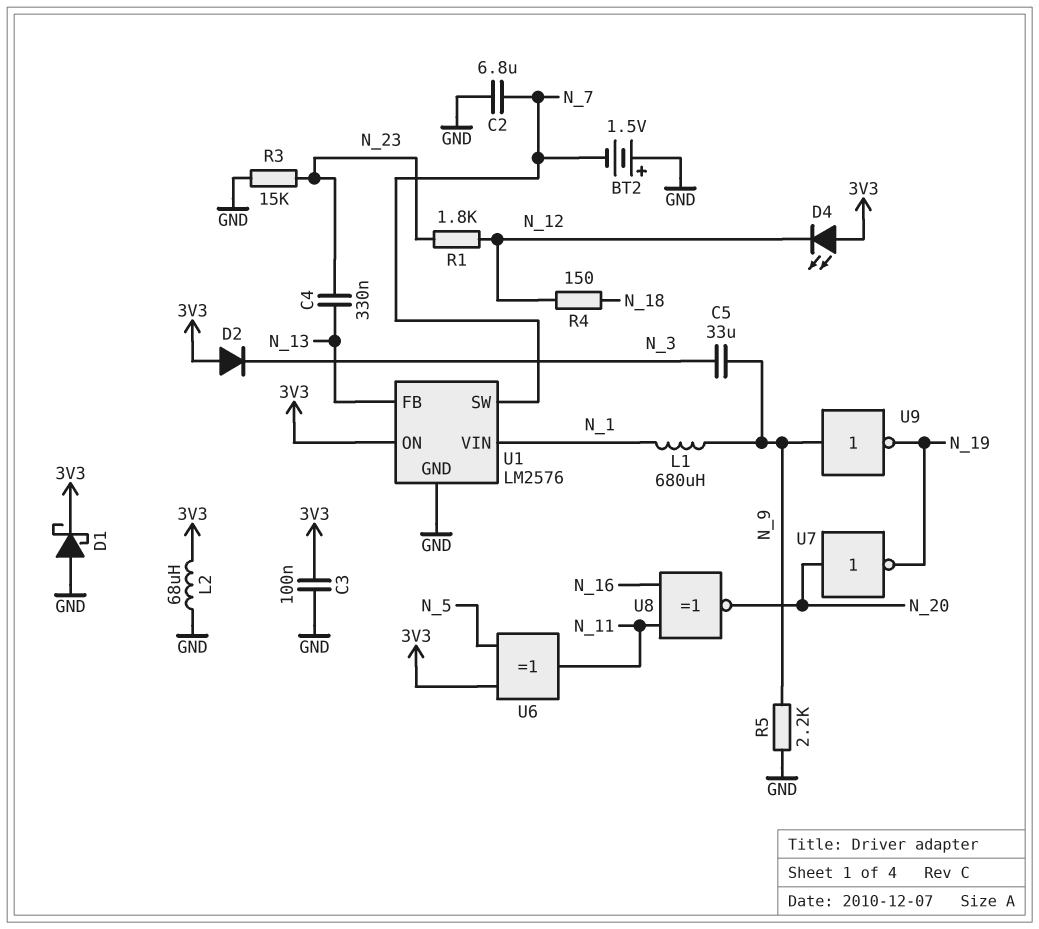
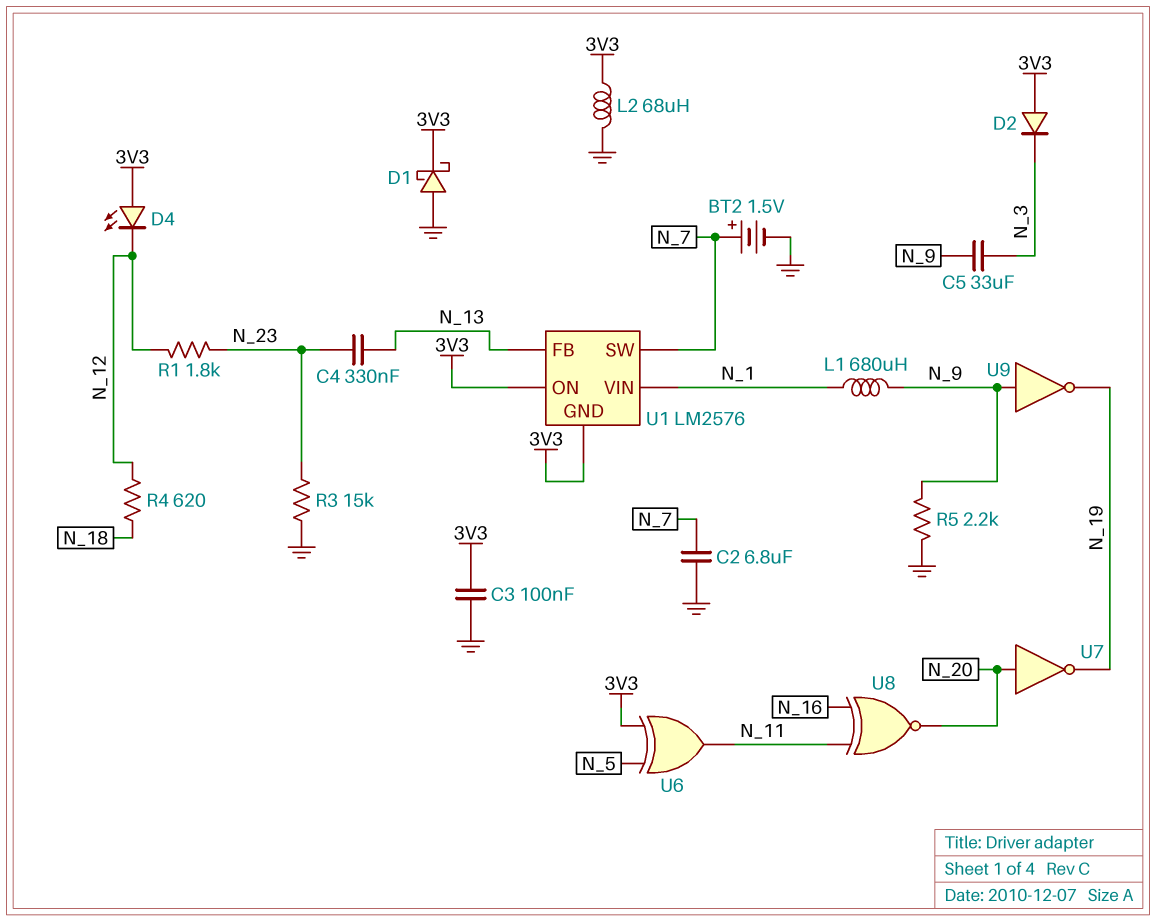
BT2: 1.5V (plus GND, minus N_7) -> 1.5V (plus N_7, minus GND)
R4: 150 (N_12, N_18) -> 620 (N_12, N_18)
U1 pin GND: GND -> 3V3

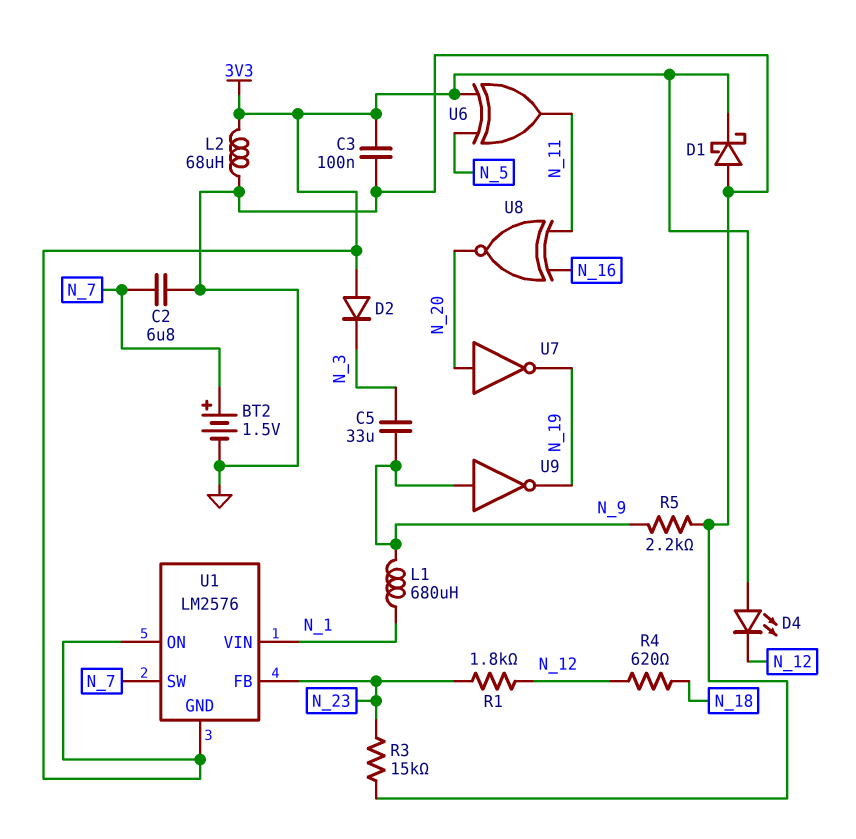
C4: 330nF (N_13, N_23) -> none
U1 pin FB: N_13 -> N_23

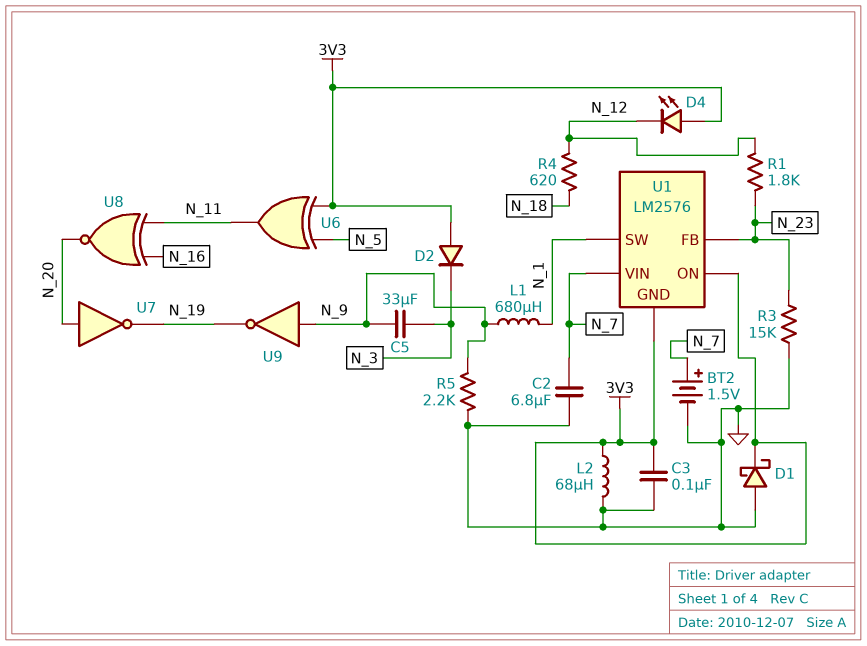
U1 pin SW: N_7 -> N_1
U1 pin VIN: N_1 -> N_7

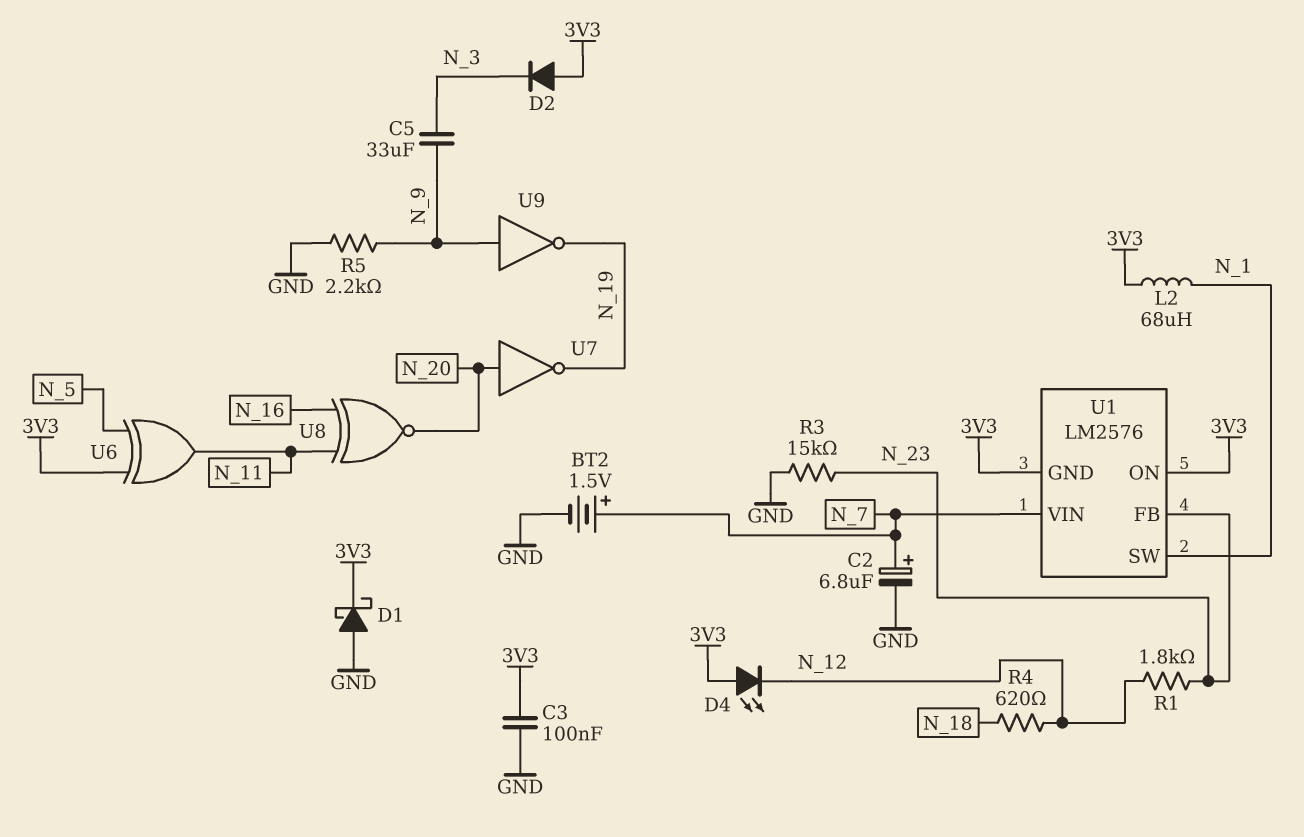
C2: 6.8uF (GND, N_7) -> 6.8uF (plus N_7, minus GND)
L1: 680uH (N_1, N_9) -> none
L2: 68uH (3V3, GND) -> 68uH (3V3, N_1)

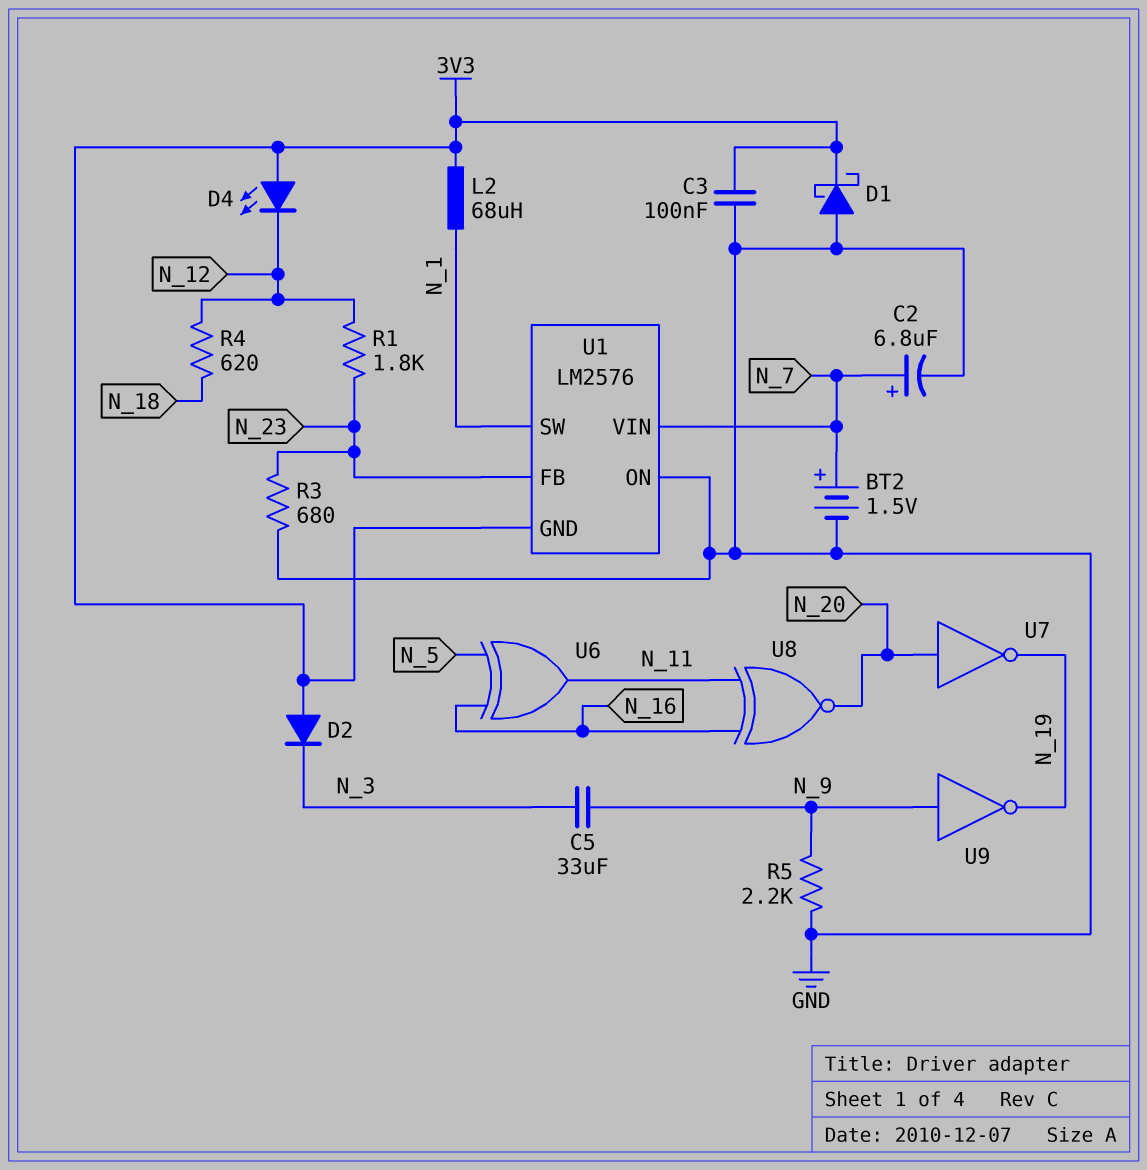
R3: 15k (GND, N_23) -> 680 (GND, N_23)
U1 pin ON: 3V3 -> GND
U6: XOR (in 3V3, in N_5, out N_11) -> XOR (in N_5, in N_16, out N_11)

